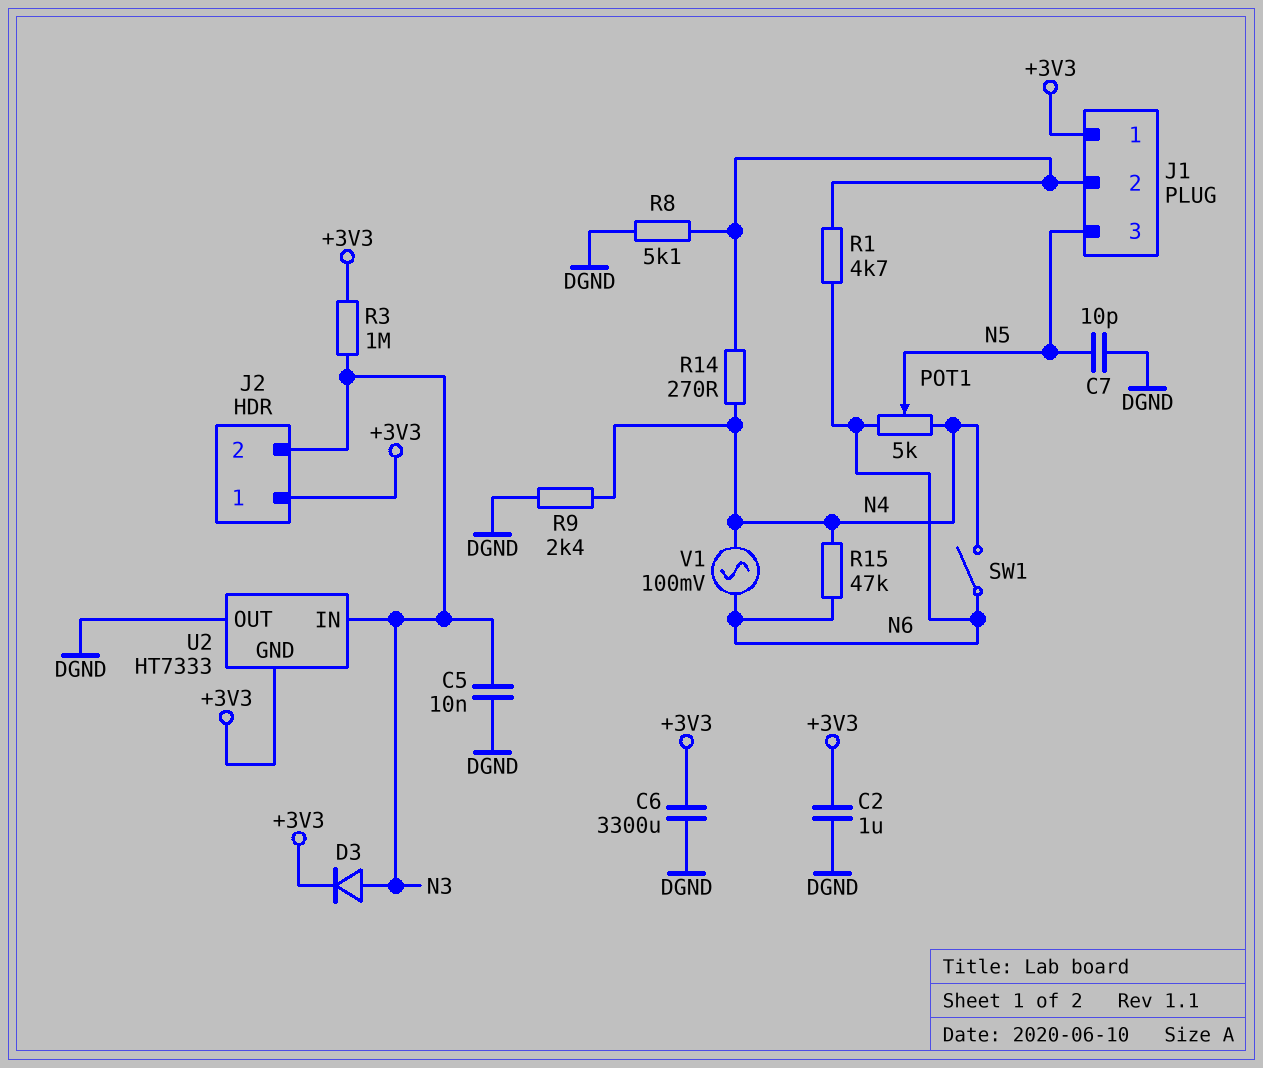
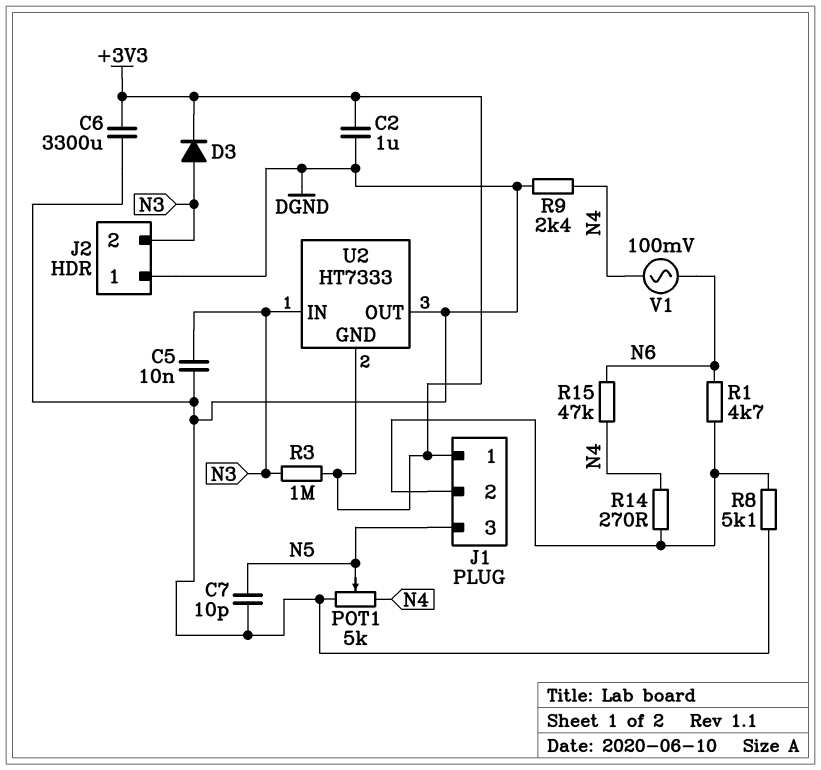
J2 pin 1: +3V3 -> DGND
POT1: 5k (N4, N6, wiper N5) -> 5k (DGND, N4, wiper N5)
SW1: switch (N4, N6) -> none

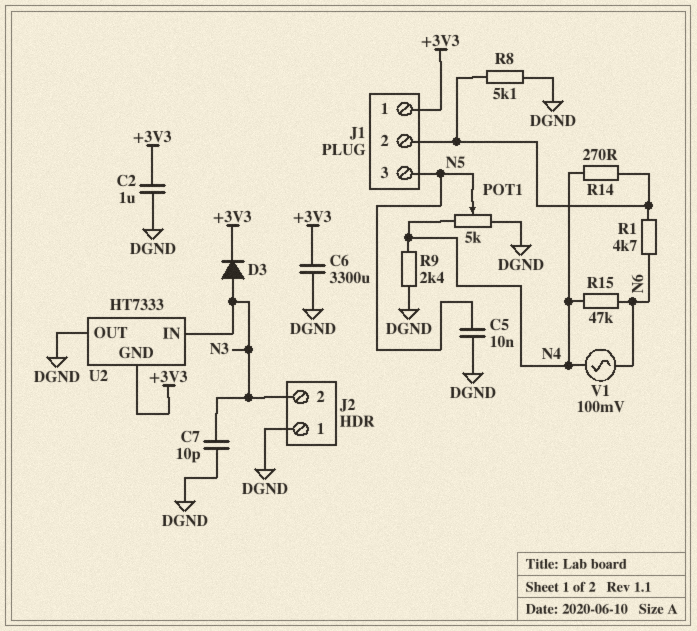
C5: 10nF (DGND, N3) -> 10nF (DGND, N5)
C7: 10pF (DGND, N5) -> 10pF (DGND, N3)
R3: 1M (+3V3, N3) -> none

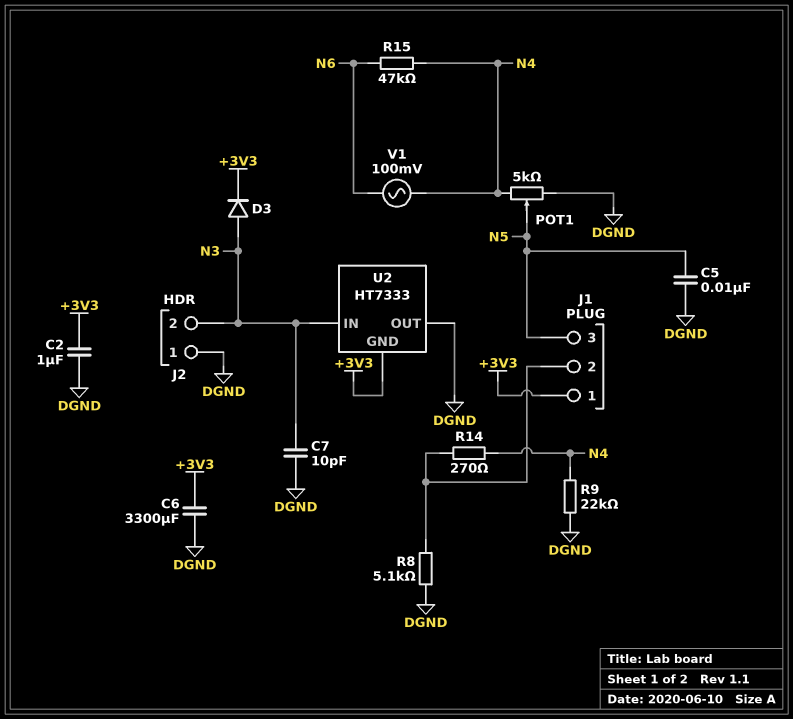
R1: 4.7k (J1/2, N6) -> none
R9: 2.4k (DGND, N4) -> 22k (DGND, N4)

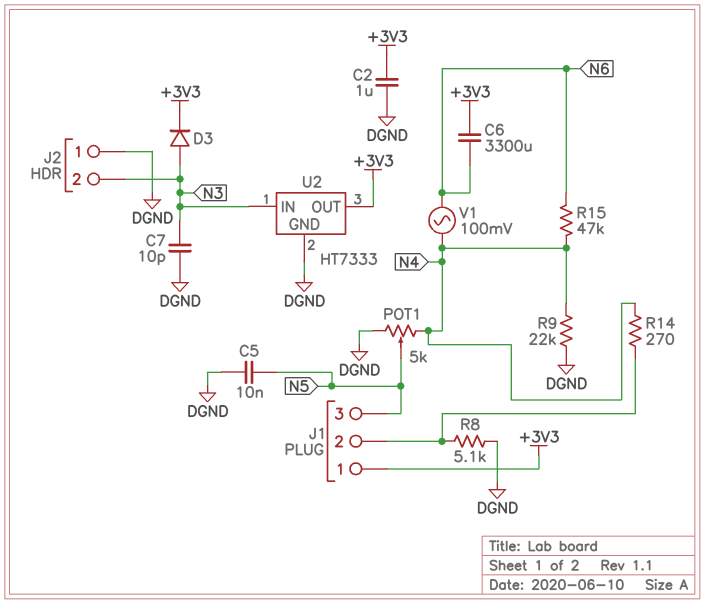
C6: 3300uF (+3V3, DGND) -> 3300uF (+3V3, N6)
U2 pin GND: +3V3 -> DGND
U2 pin OUT: DGND -> +3V3

